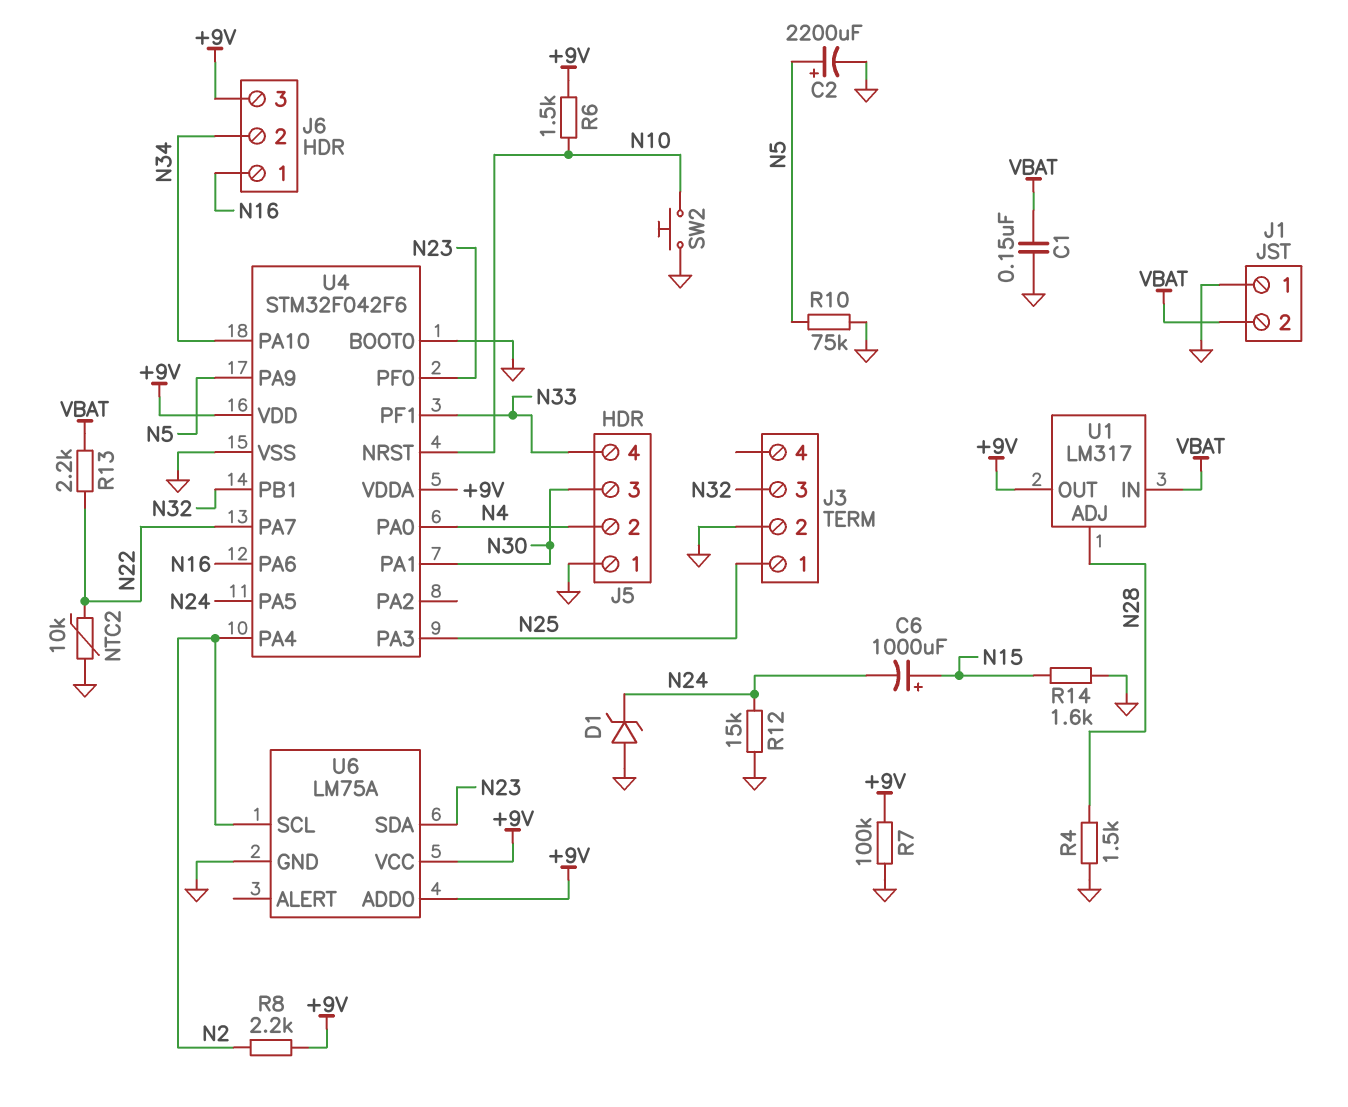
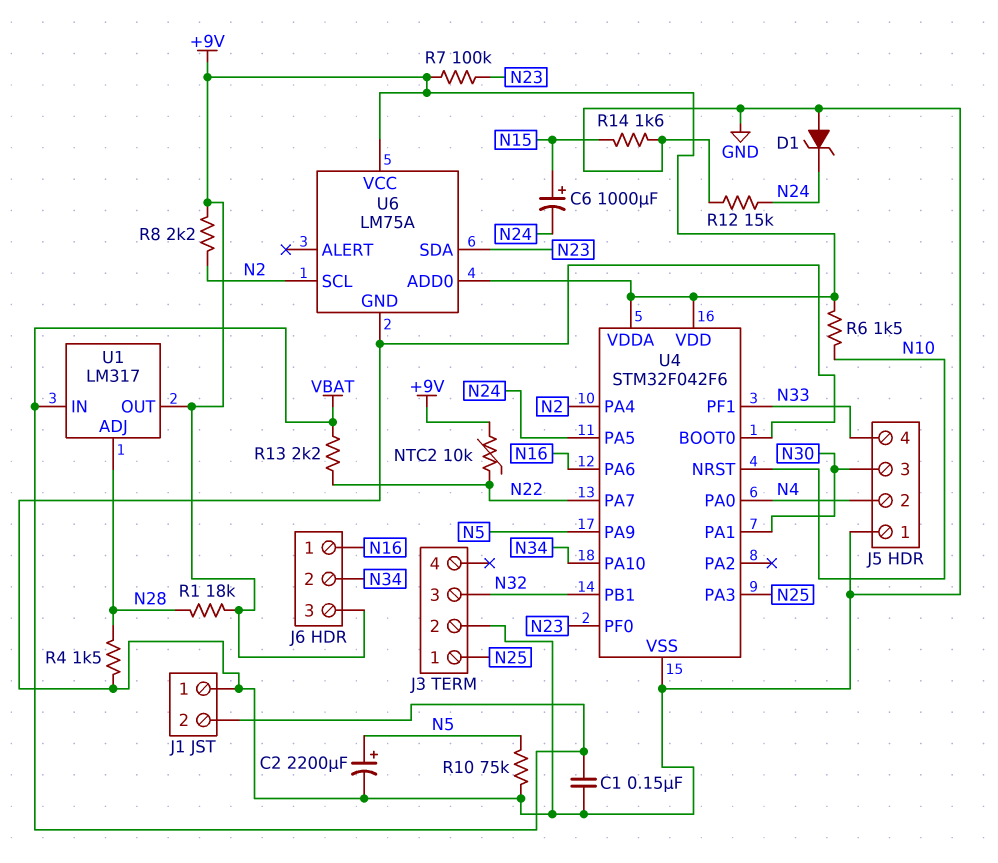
NTC2: 10k (GND, N22) -> 10k (+9V, N22)
R1: none -> 18k (+9V, N28)
R7: 100k (+9V, GND) -> 100k (+9V, N23)
SW2: button (GND, N10) -> none

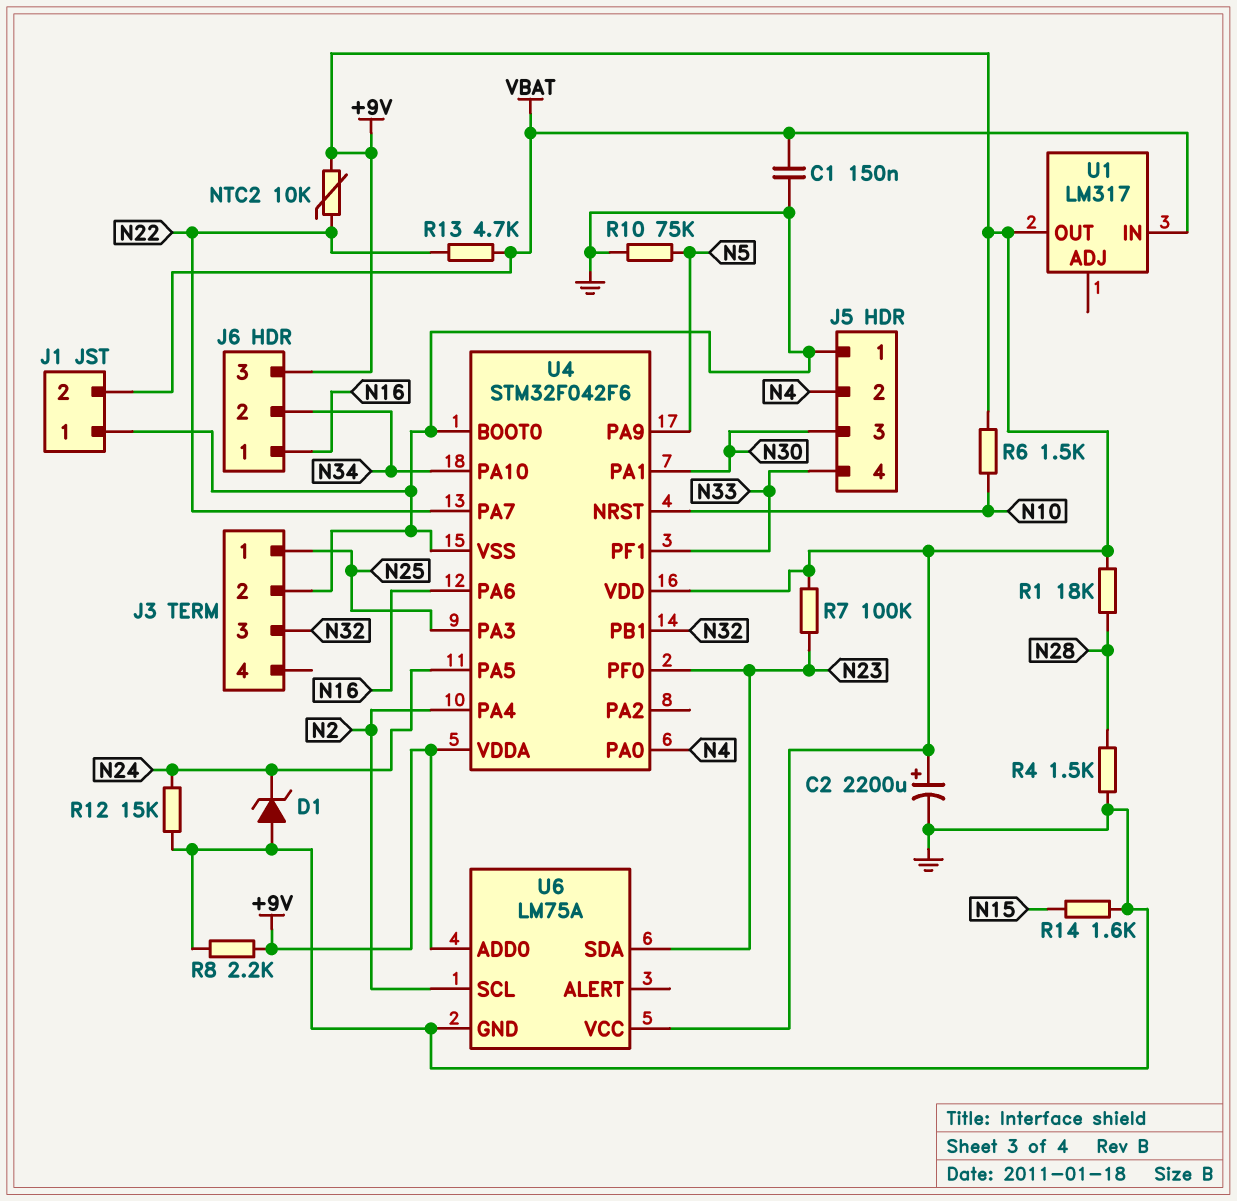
C2: 2200uF (plus N5, minus GND) -> 2200uF (plus +9V, minus GND)
C6: 1000uF (plus N15, minus N24) -> none
R8: 2.2k (+9V, N2) -> 2.2k (+9V, GND)
R13: 2.2k (N22, VBAT) -> 4.7k (N22, VBAT)
U1 pin ADJ: N28 -> none

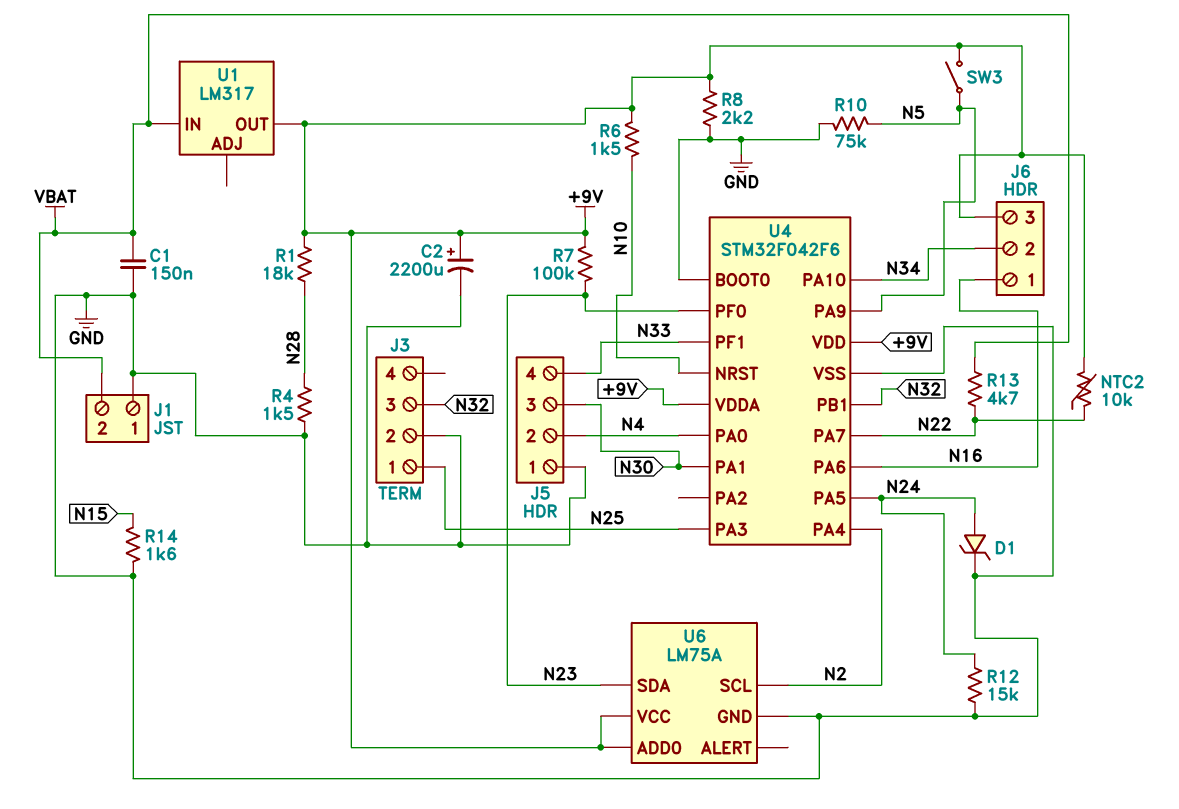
D1: zener (A GND, K N24) -> zener (A N24, K GND)
SW3: none -> switch (+9V, N5)

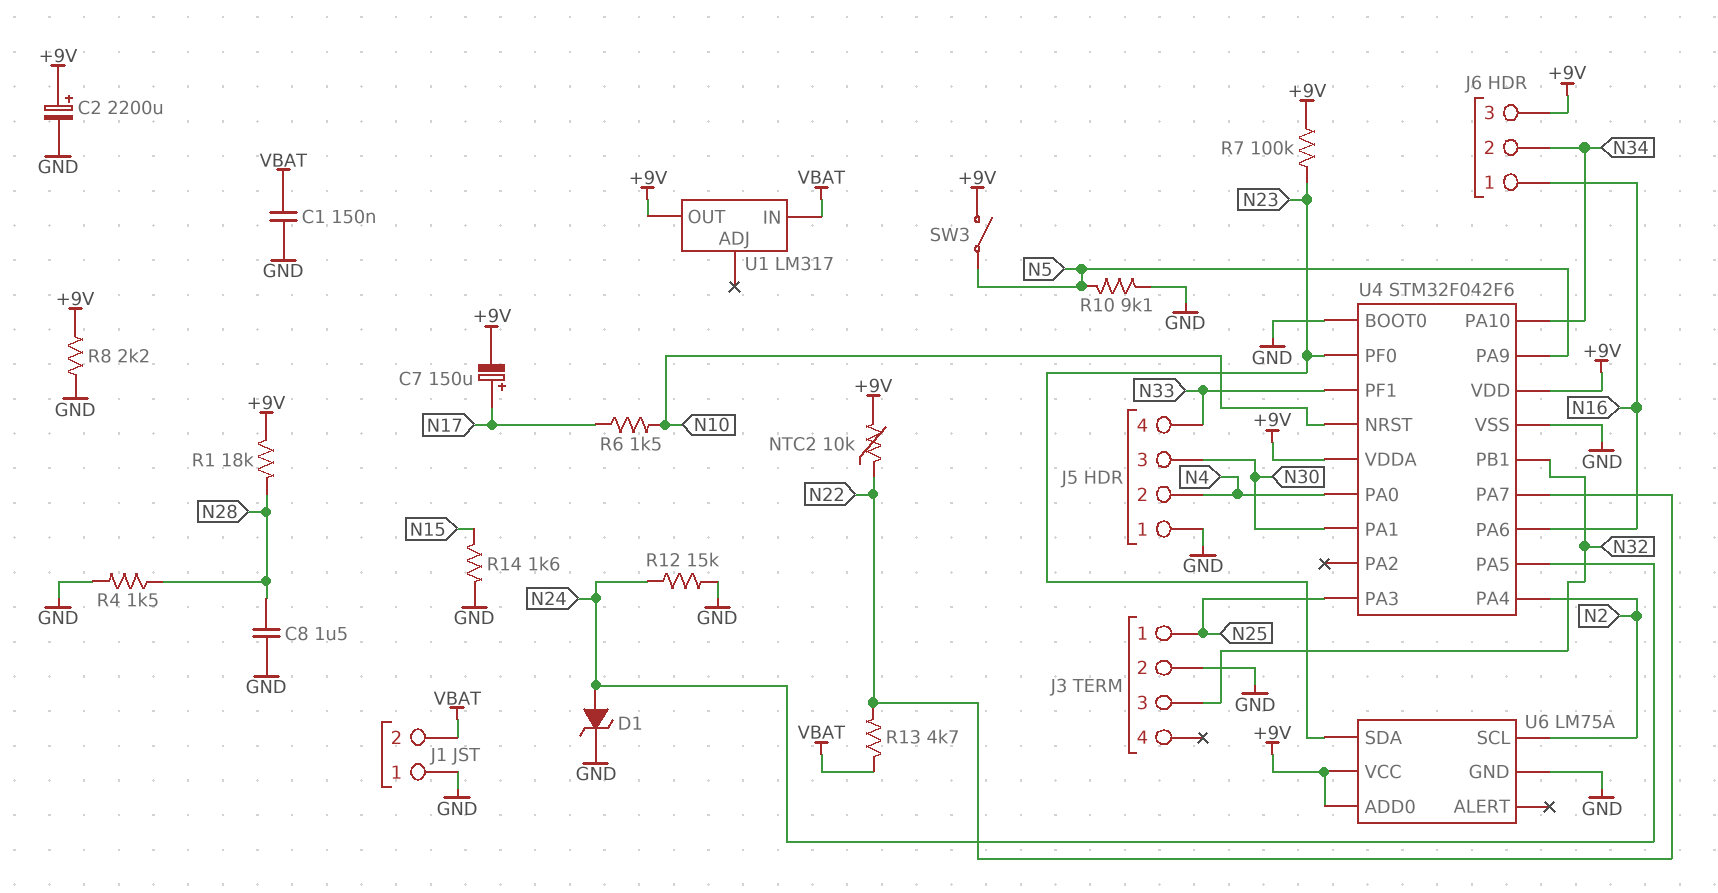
C7: none -> 150uF (plus N17, minus +9V)
C8: none -> 1.5uF (GND, N28)
R6: 1.5k (+9V, N10) -> 1.5k (N10, N17)
R10: 75k (GND, N5) -> 9.1k (GND, N5)

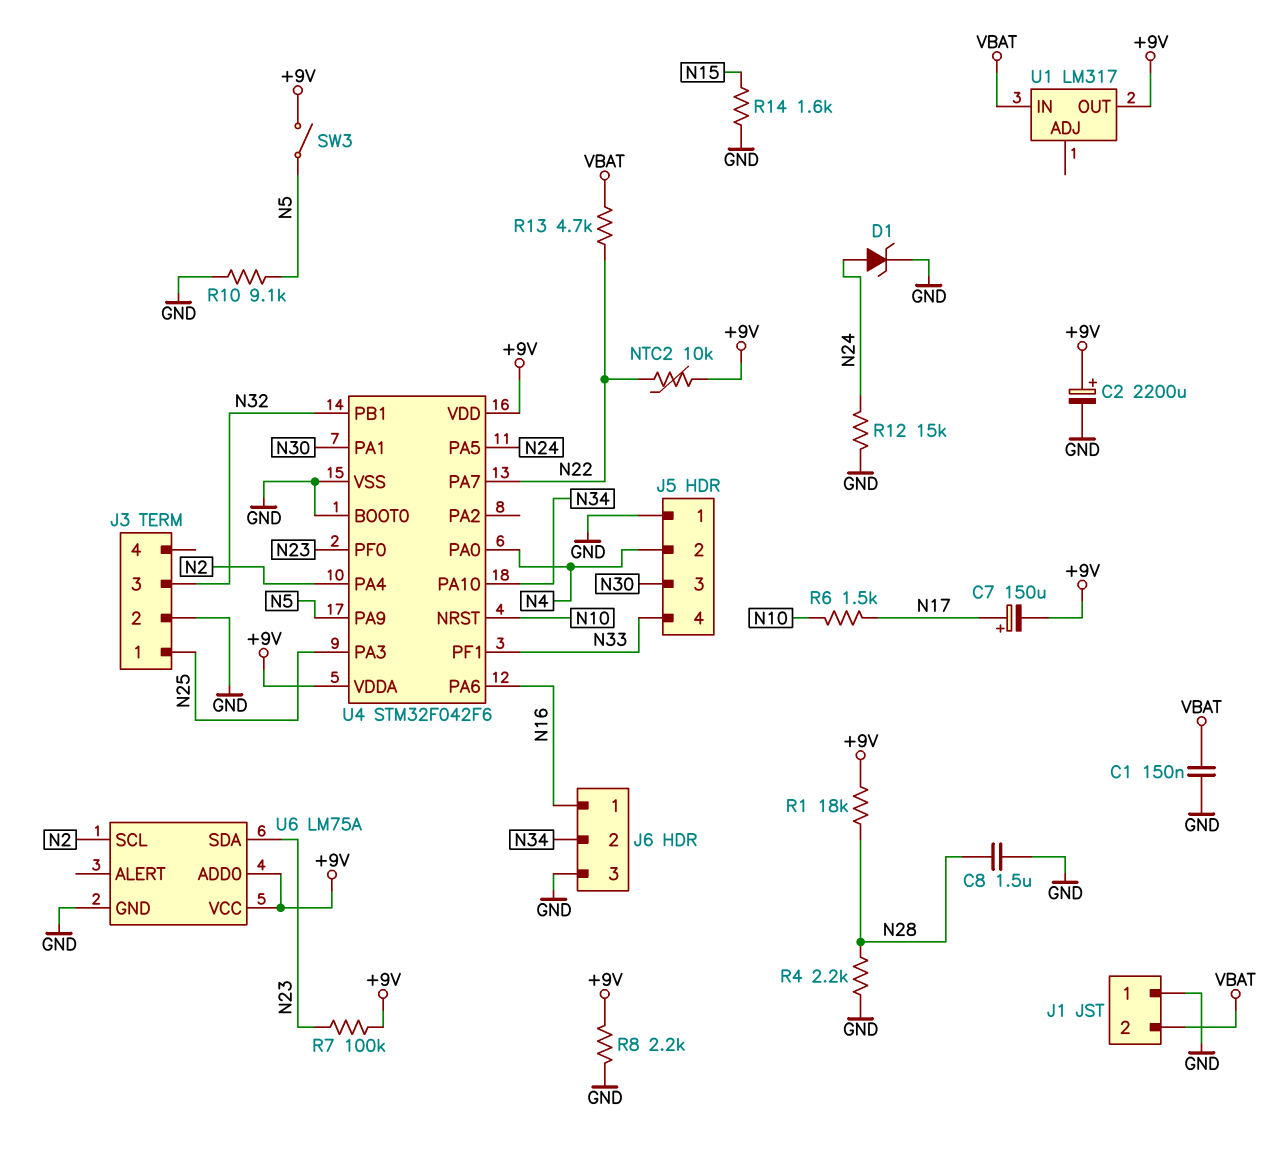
J6 pin 3: +9V -> GND
R4: 1.5k (GND, N28) -> 2.2k (GND, N28)

